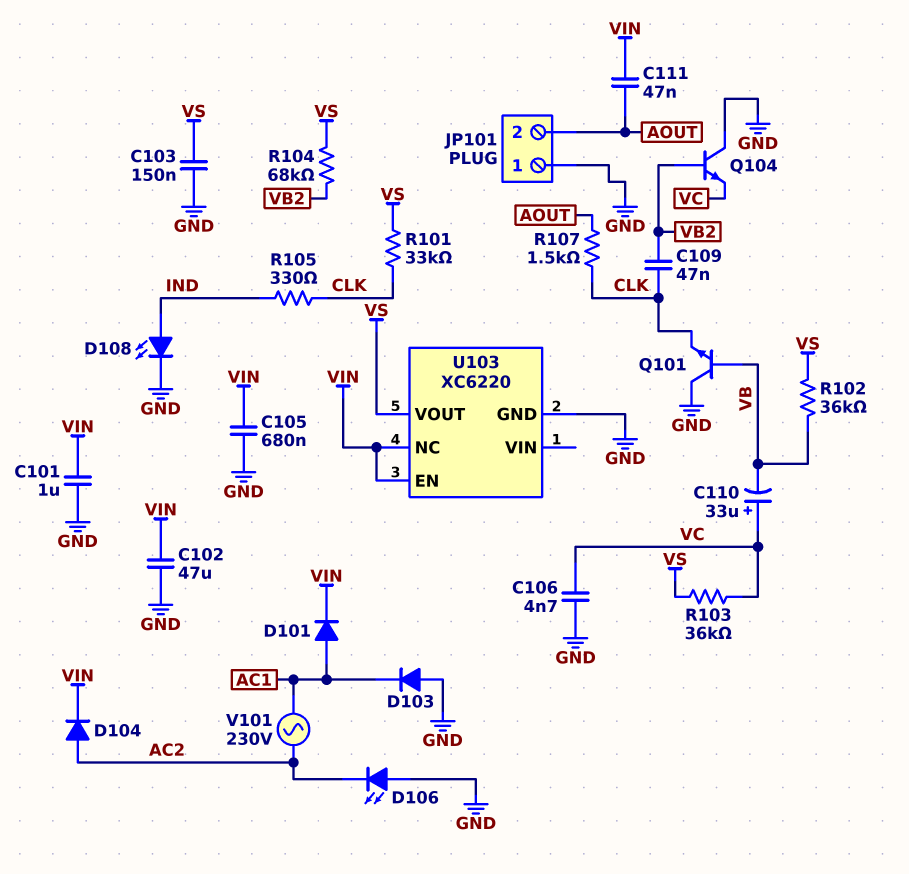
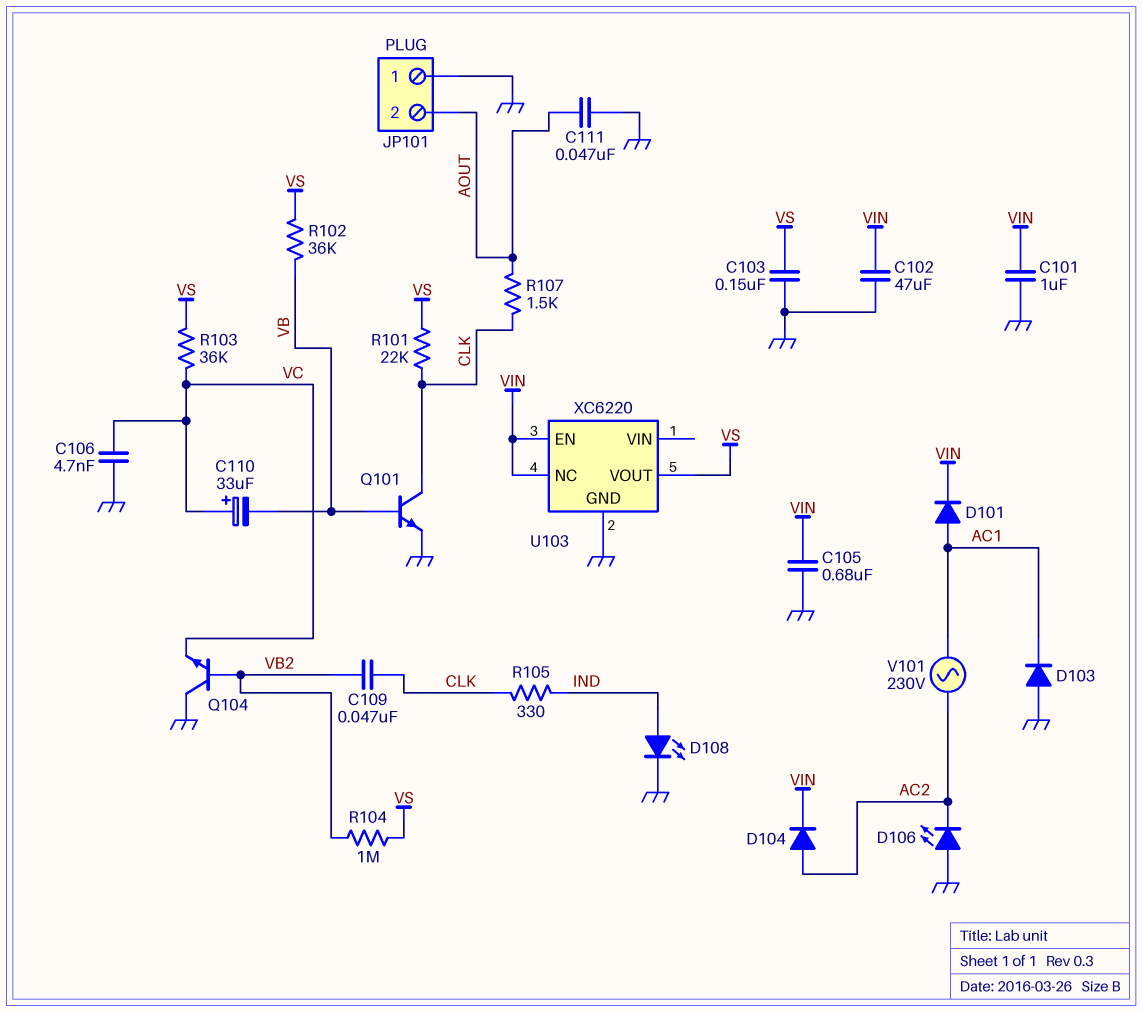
C111: 47nF (AOUT, VIN) -> 47nF (AOUT, GND)
Q101: NPN (B VB, C GND, E CLK) -> NPN (B VB, C CLK, E GND)
R101: 33k (CLK, VS) -> 22k (CLK, VS)
R104: 68k (VB2, VS) -> 1M (VB2, VS)

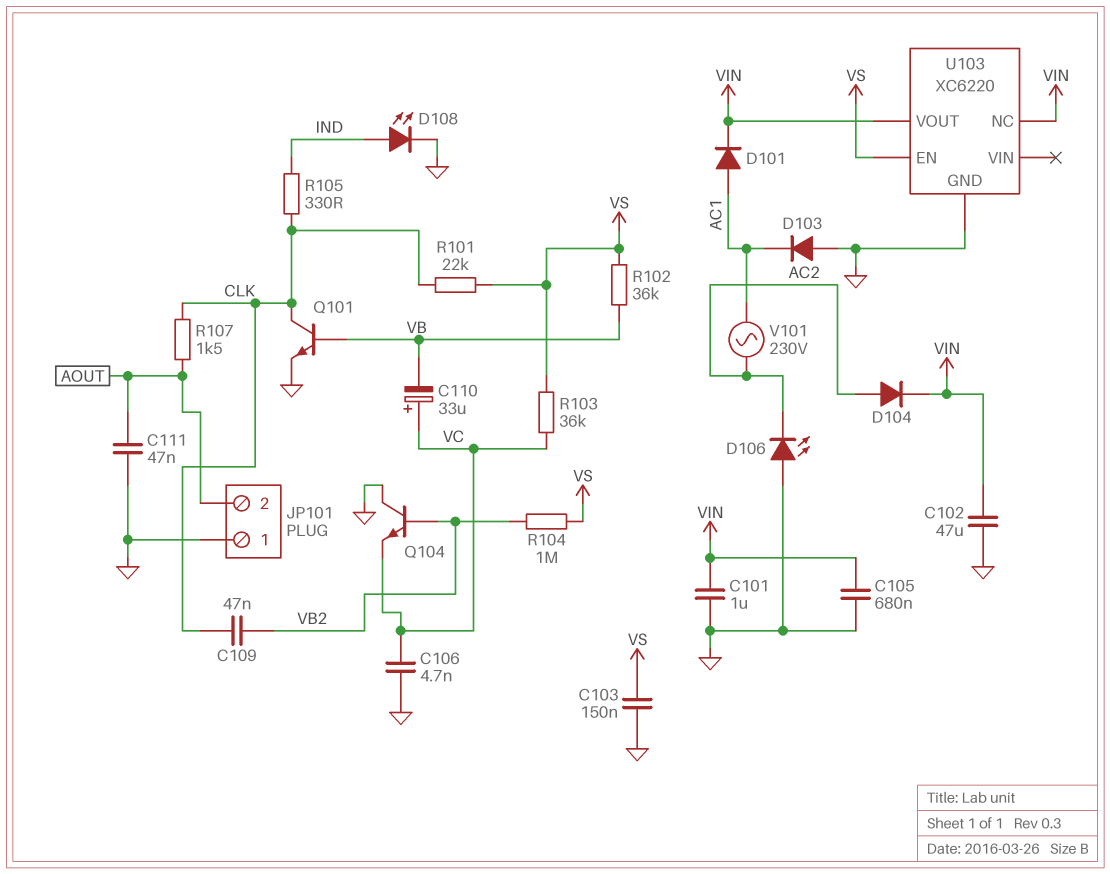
U103 pin EN: VIN -> VS
U103 pin VOUT: VS -> VIN

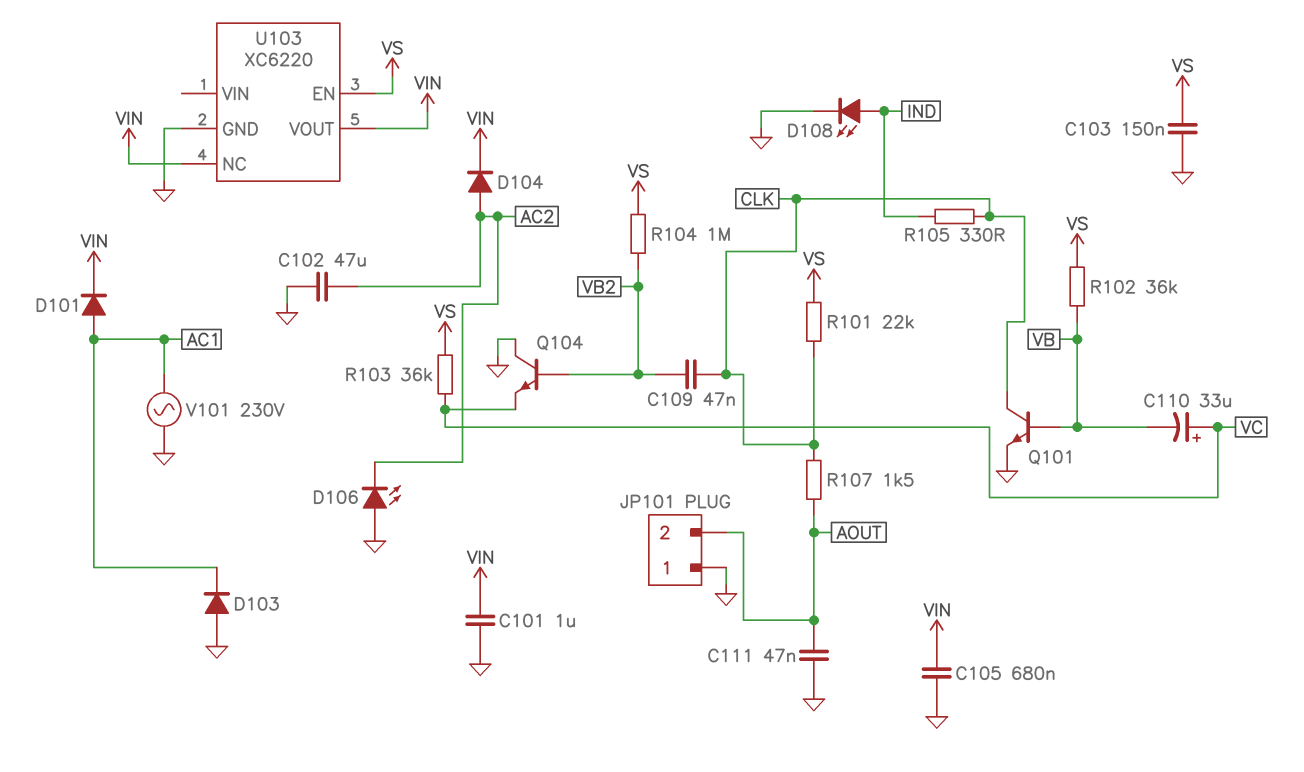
C102: 47uF (GND, VIN) -> 47uF (AC2, GND)
C106: 4.7nF (GND, VC) -> none
V101: AC 230V (AC1, AC2) -> AC 230V (AC1, GND)

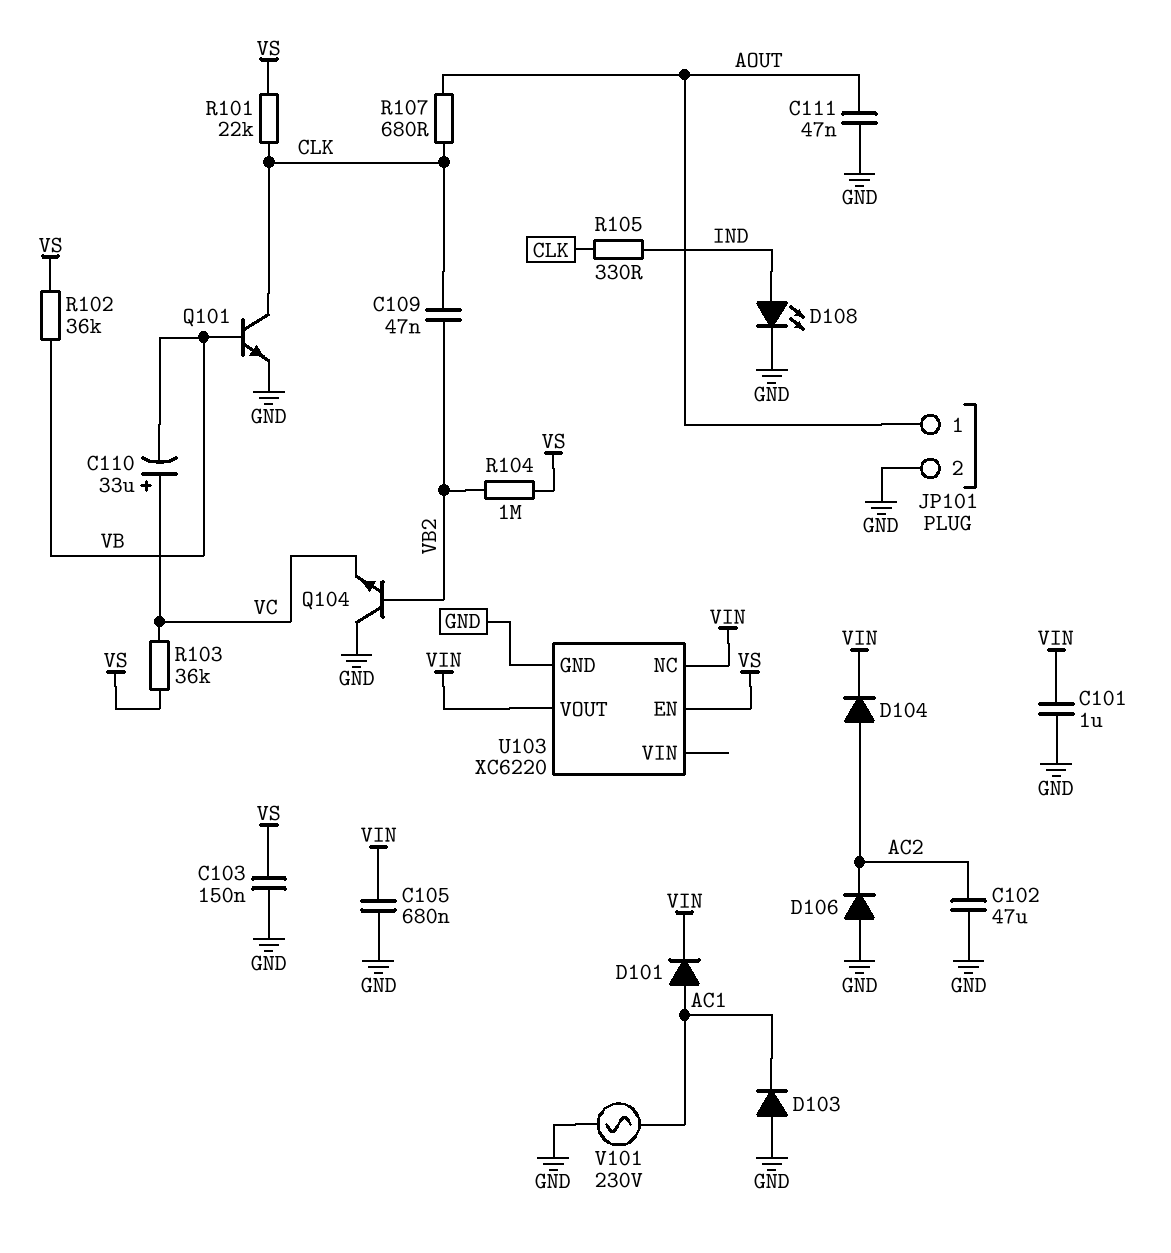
D106: LED (A GND, K AC2) -> diode (A GND, K AC2)
JP101 pin 1: GND -> AOUT
JP101 pin 2: AOUT -> GND
R107: 1.5k (AOUT, CLK) -> 680 (AOUT, CLK)

